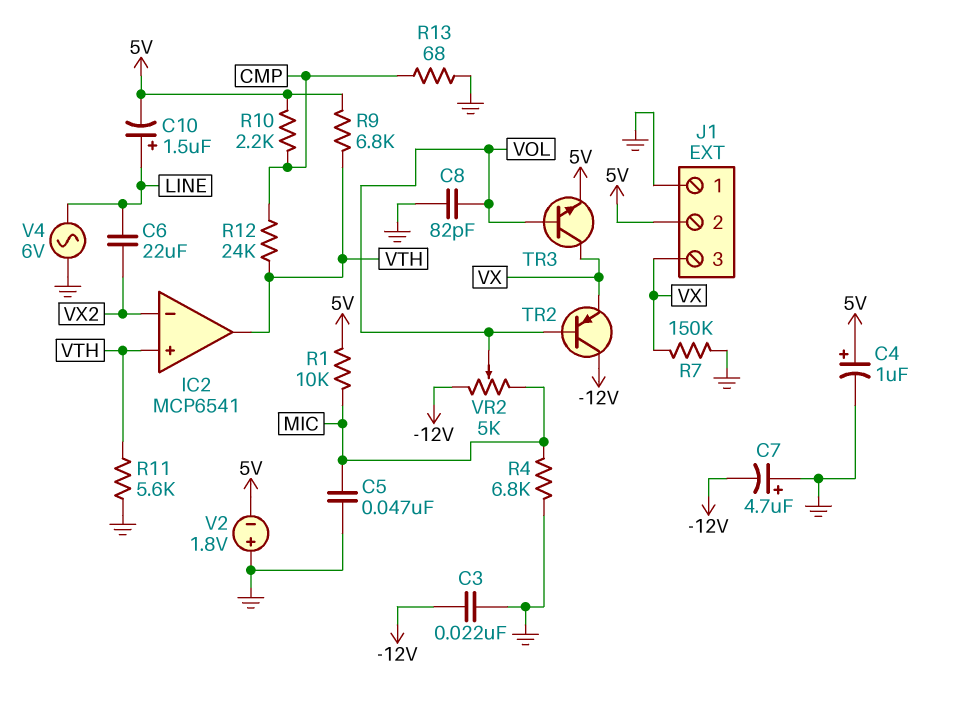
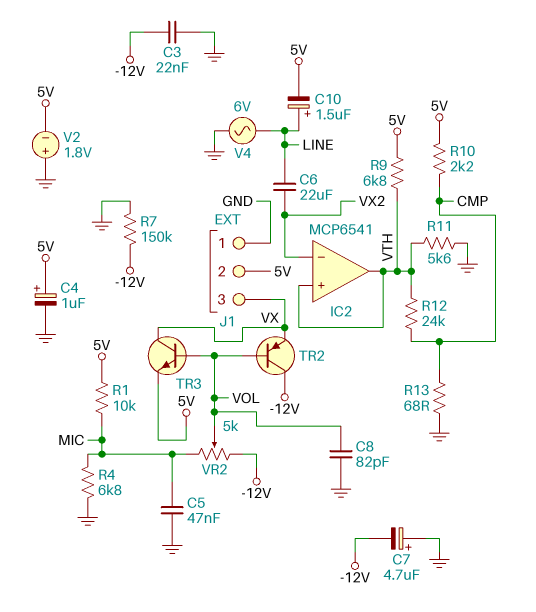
R7: 150k (GND, VX) -> 150k (-12V, GND)

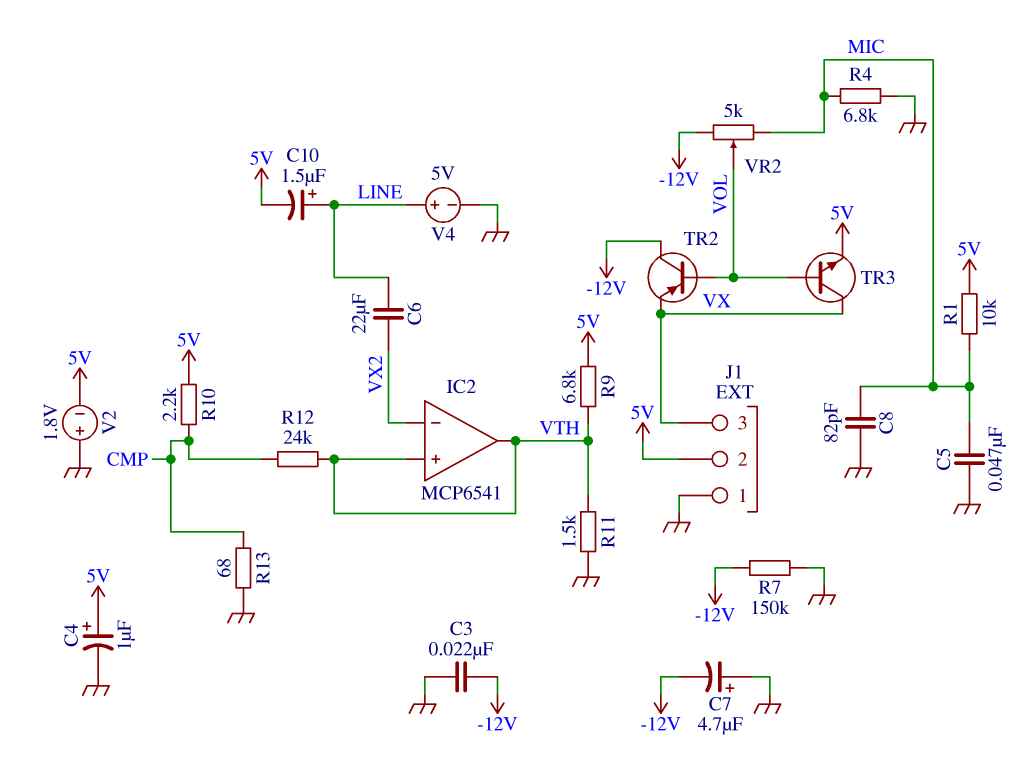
C8: 82pF (GND, VOL) -> 82pF (GND, MIC)
R11: 5.6k (GND, VTH) -> 1.5k (GND, VTH)
V4: AC 6V (GND, LINE) -> 5V (plus LINE, minus GND)

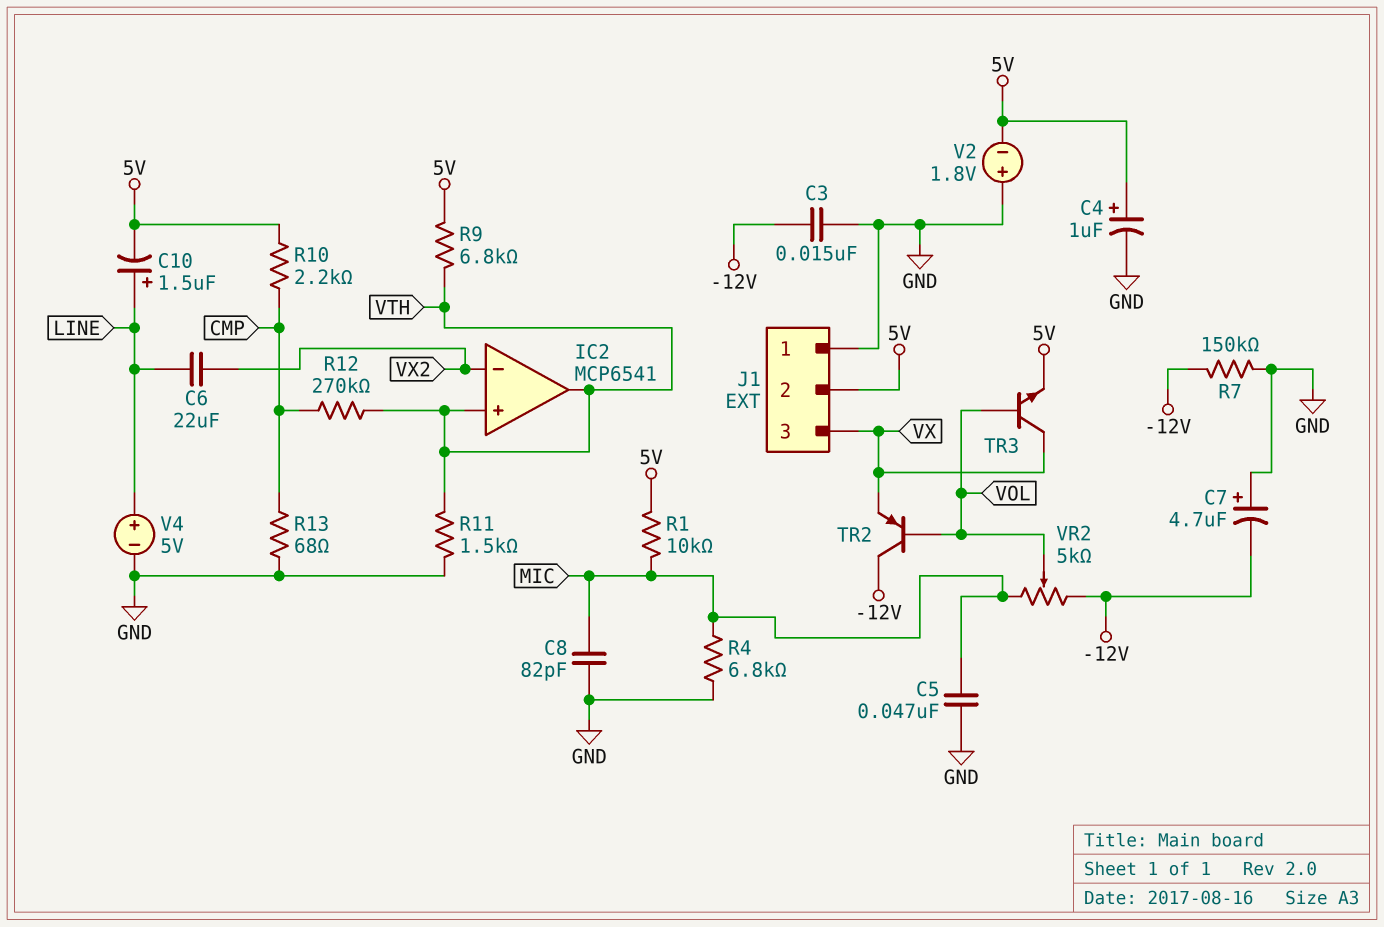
C3: 22nF (-12V, GND) -> 15nF (-12V, GND)
R12: 24k (CMP, VTH) -> 270k (CMP, VTH)

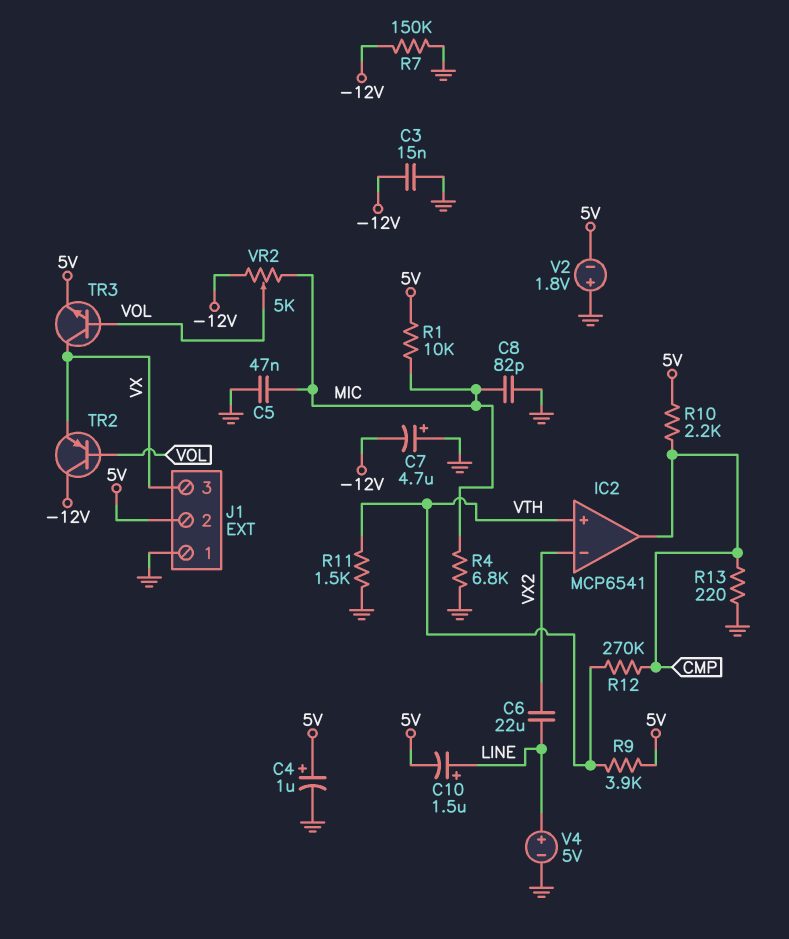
IC2 pin out: VTH -> CMP
R9: 6.8k (5V, VTH) -> 3.9k (5V, VTH)
R13: 68 (CMP, GND) -> 220 (CMP, GND)

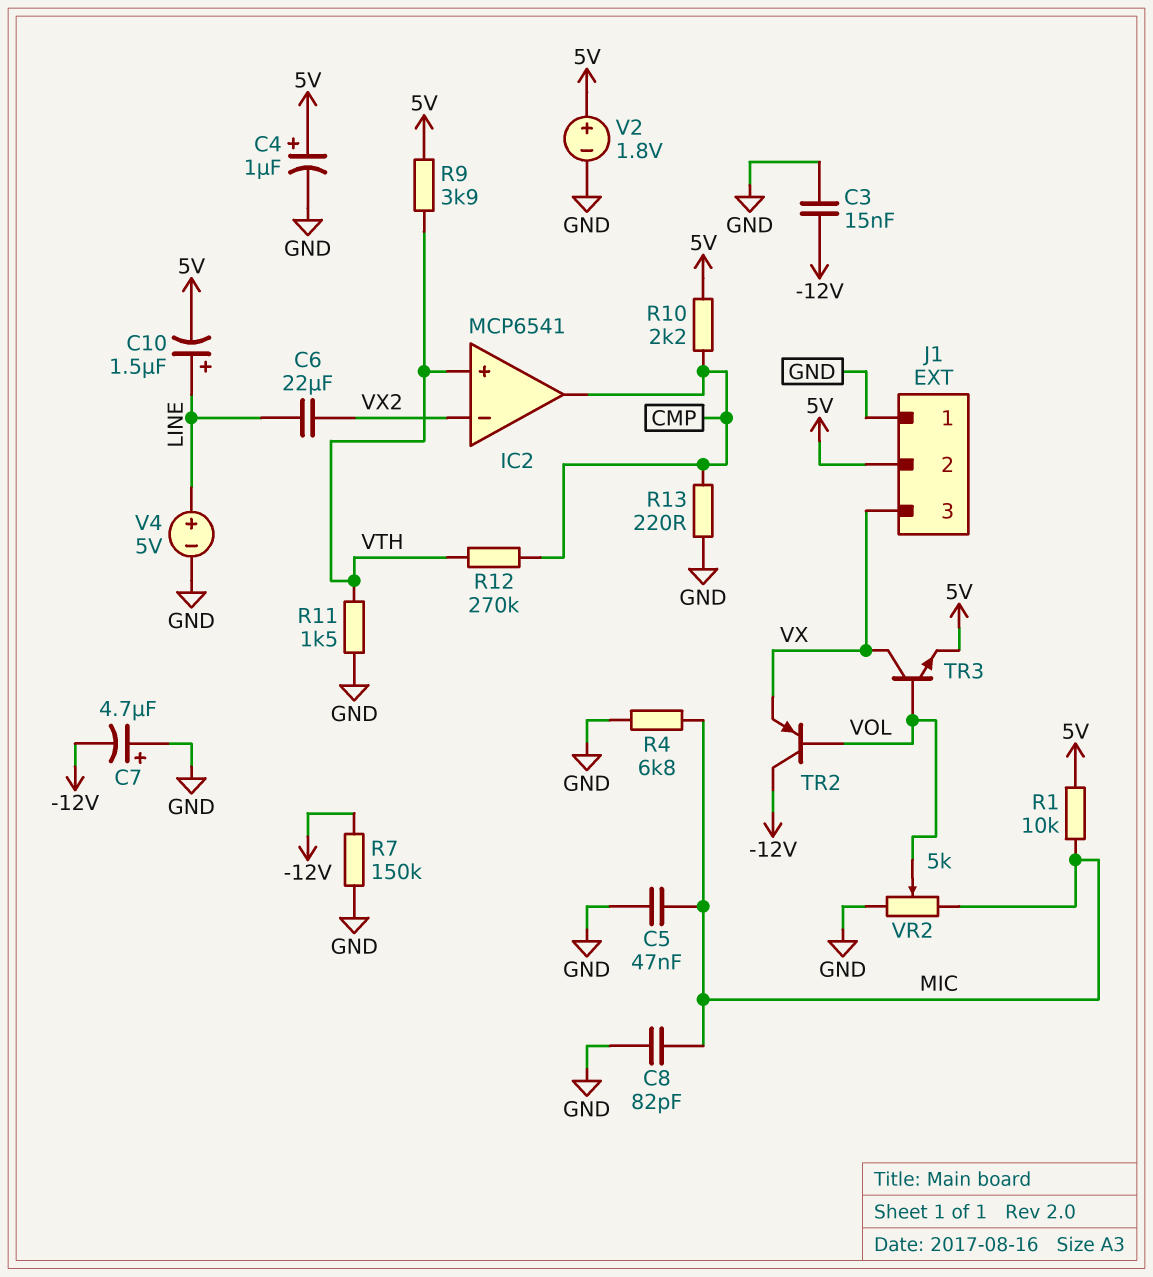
V2: 1.8V (plus GND, minus 5V) -> 1.8V (plus 5V, minus GND)
VR2: 5k (-12V, MIC, wiper VOL) -> 5k (GND, MIC, wiper VOL)

